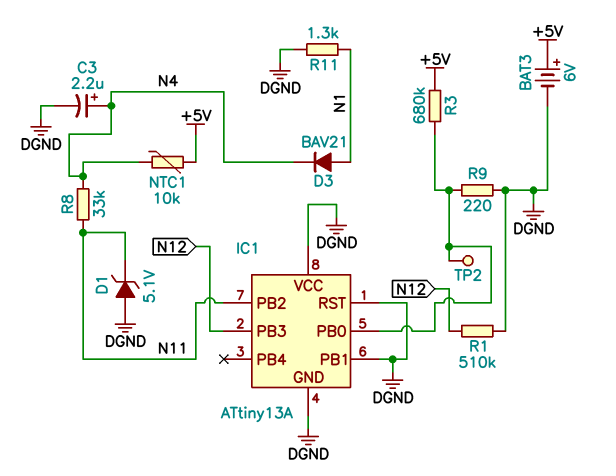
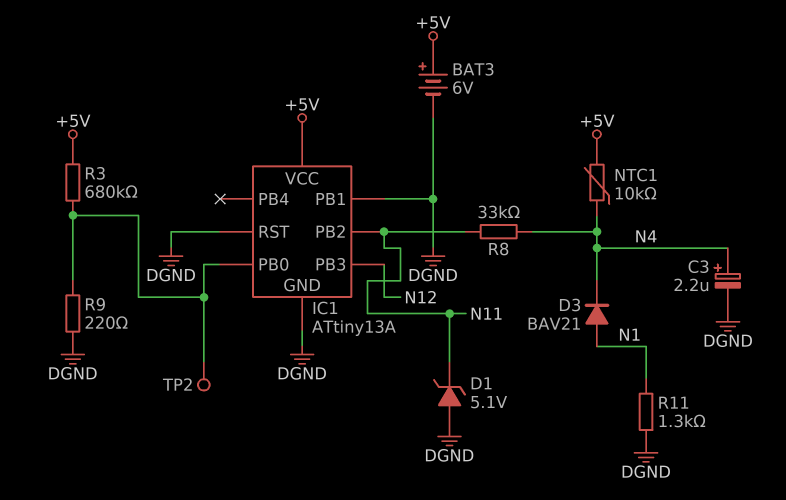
IC1 pin VCC: DGND -> +5V
R1: 510k (DGND, N12) -> none

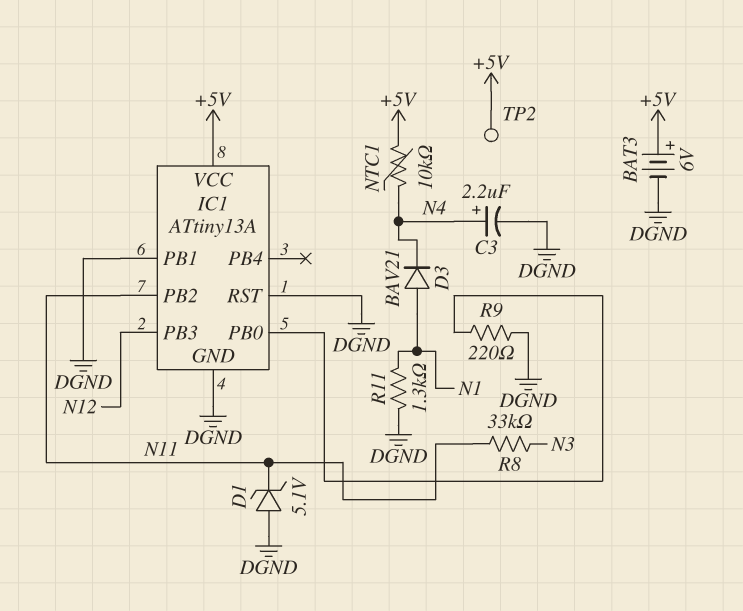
R3: 680k (+5V, IC1/PB0) -> none
R8: 33k (N4, N11) -> 33k (N3, N11)
TP2: test point (IC1/PB0) -> test point (+5V)

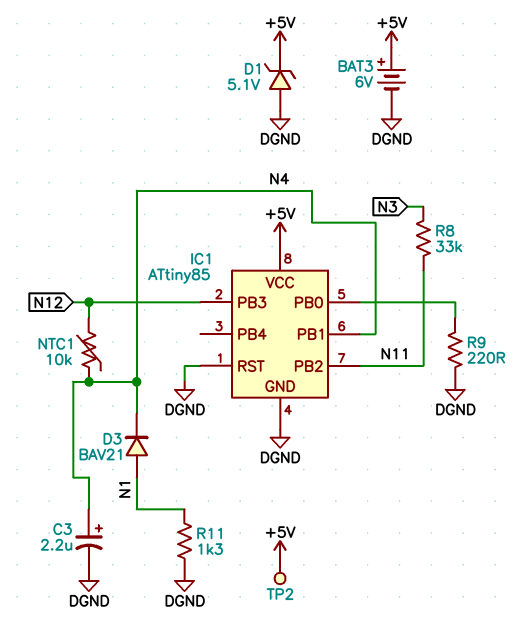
D1: zener 5.1V (A DGND, K N11) -> zener 5.1V (A DGND, K +5V)
IC1: ATtiny13A -> ATtiny85
IC1 pin PB1: DGND -> N4
NTC1: 10k (+5V, N4) -> 10k (N4, N12)

